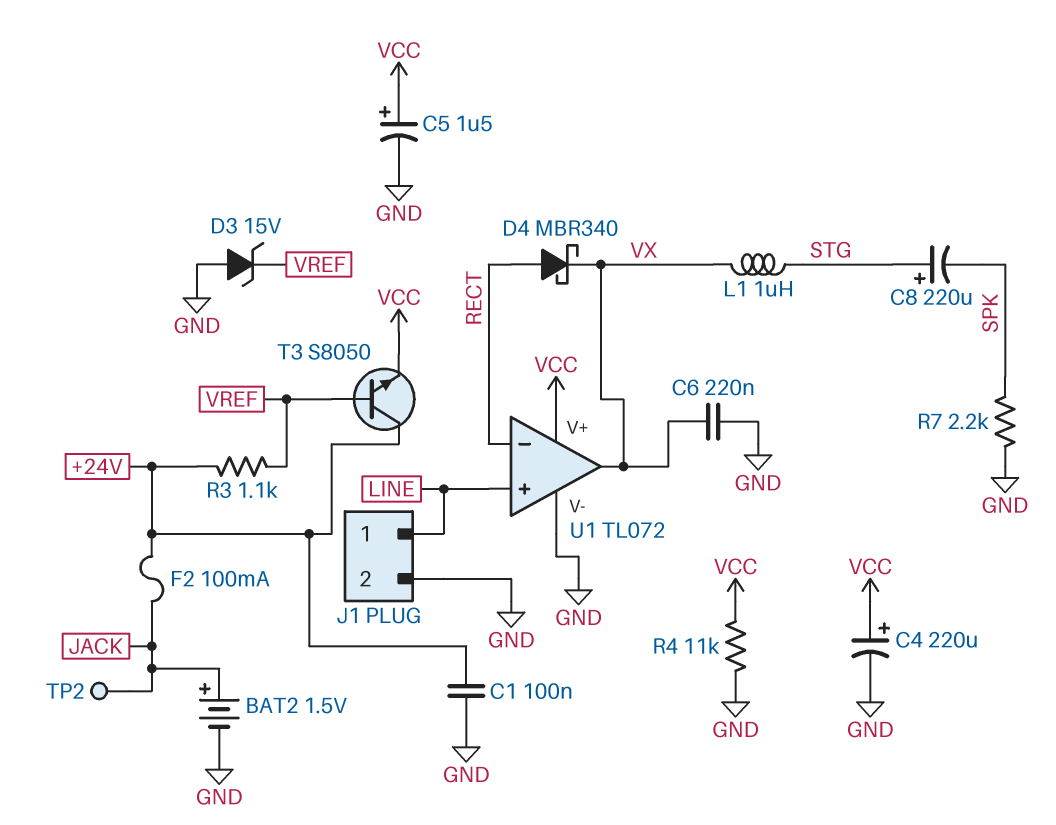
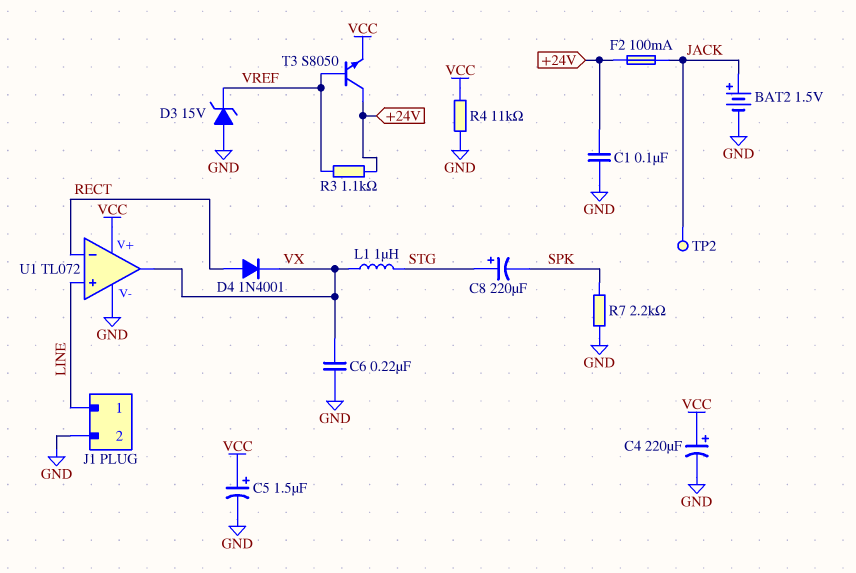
D4: schottky MBR340 (A RECT, K VX) -> diode 1N4001 (A RECT, K VX)

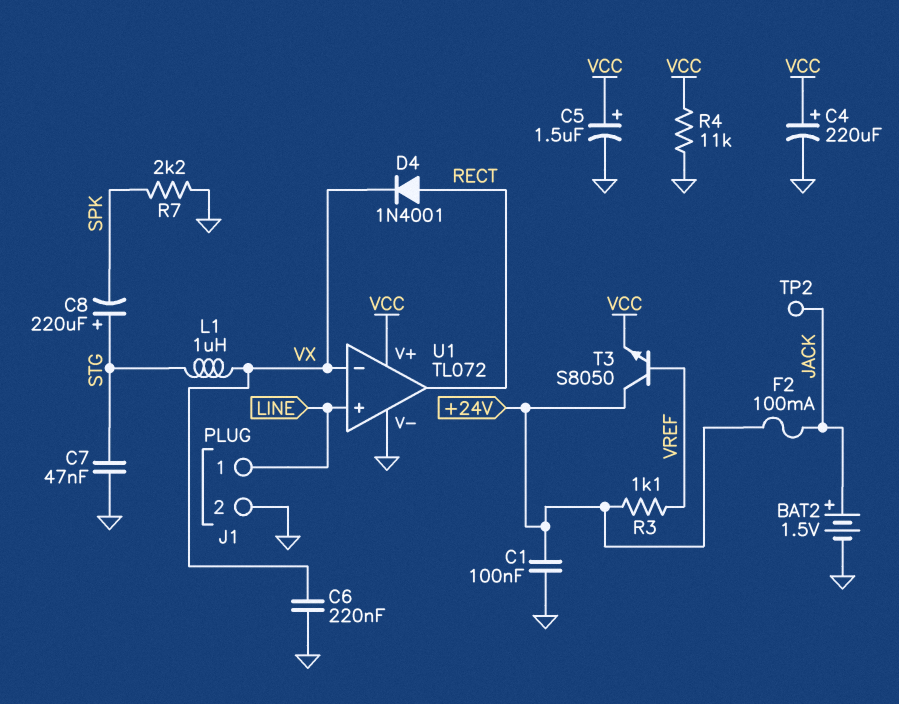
C7: none -> 47nF (GND, STG)
D3: zener 15V (A GND, K VREF) -> none
U1 pin in-: RECT -> VX
U1 pin out: VX -> RECT

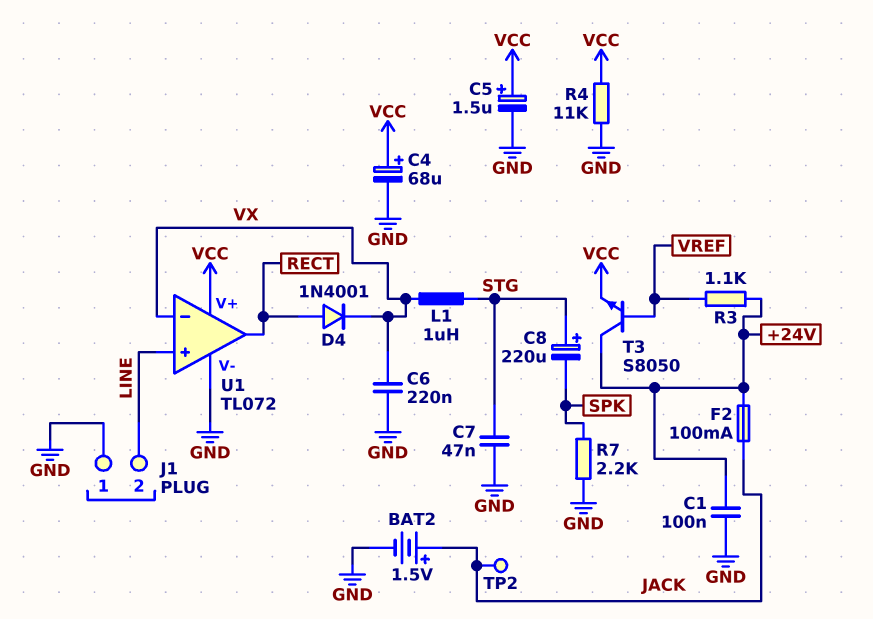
C4: 220uF (plus VCC, minus GND) -> 68uF (plus VCC, minus GND)
J1 pin 1: LINE -> GND
J1 pin 2: GND -> LINE

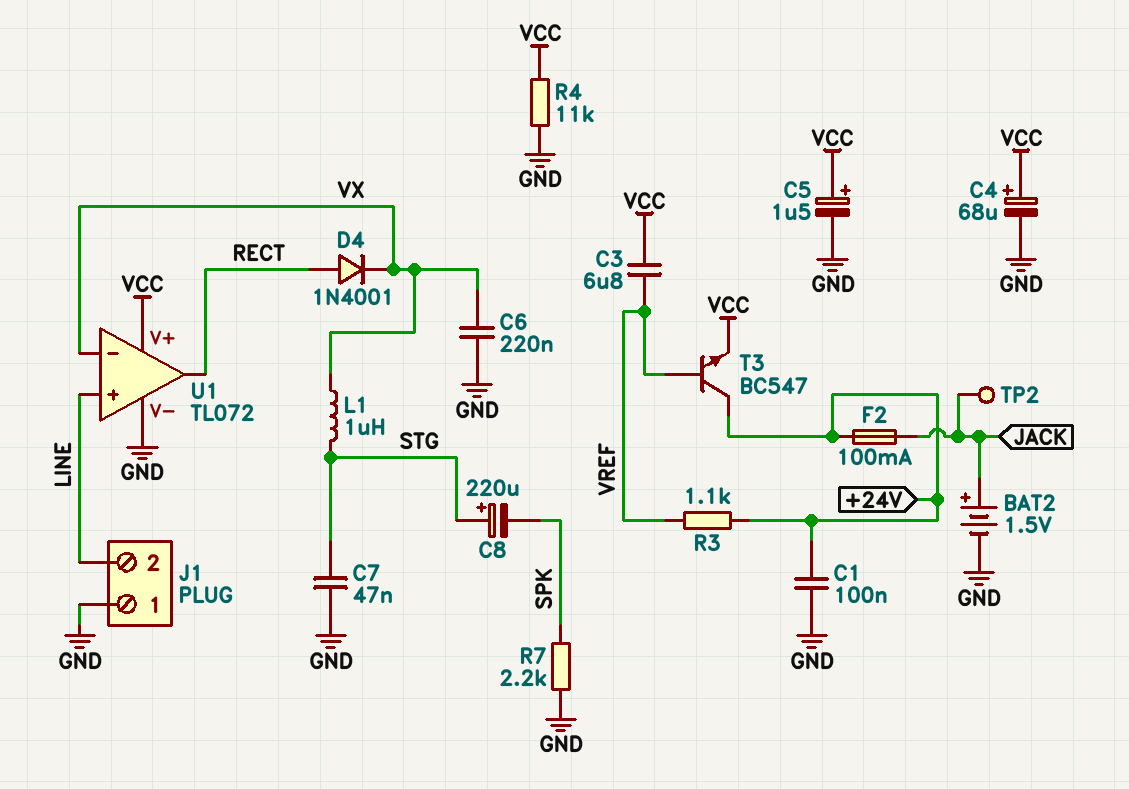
C3: none -> 6.8uF (VCC, VREF)
T3: NPN S8050 (B VREF, C +24V, E VCC) -> NPN BC547 (B VREF, C +24V, E VCC)

